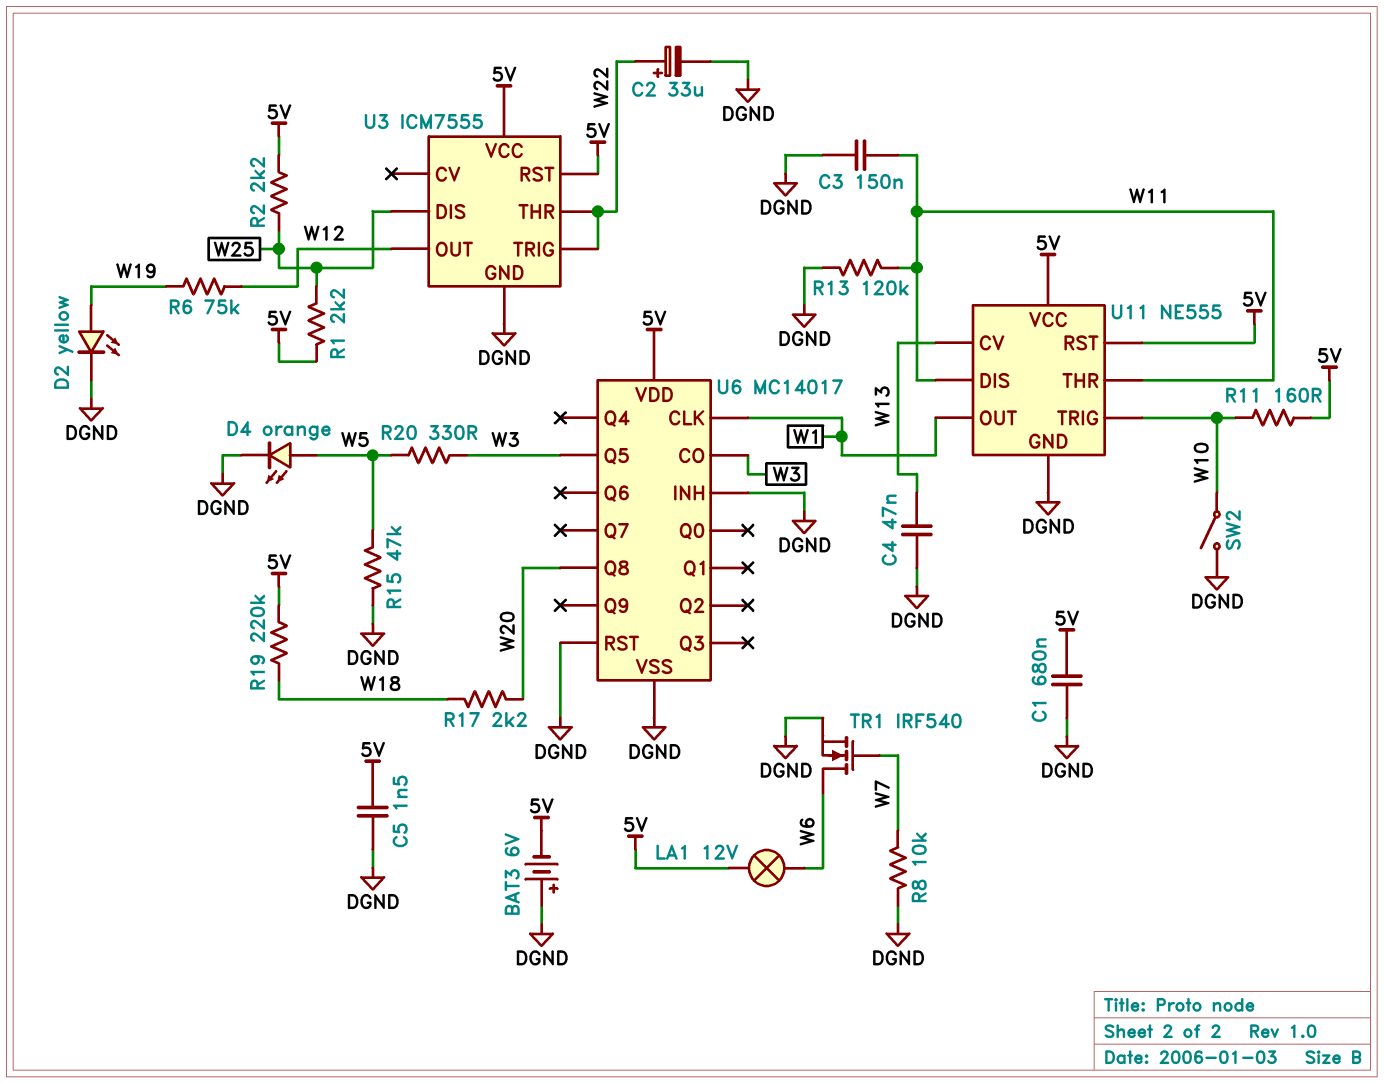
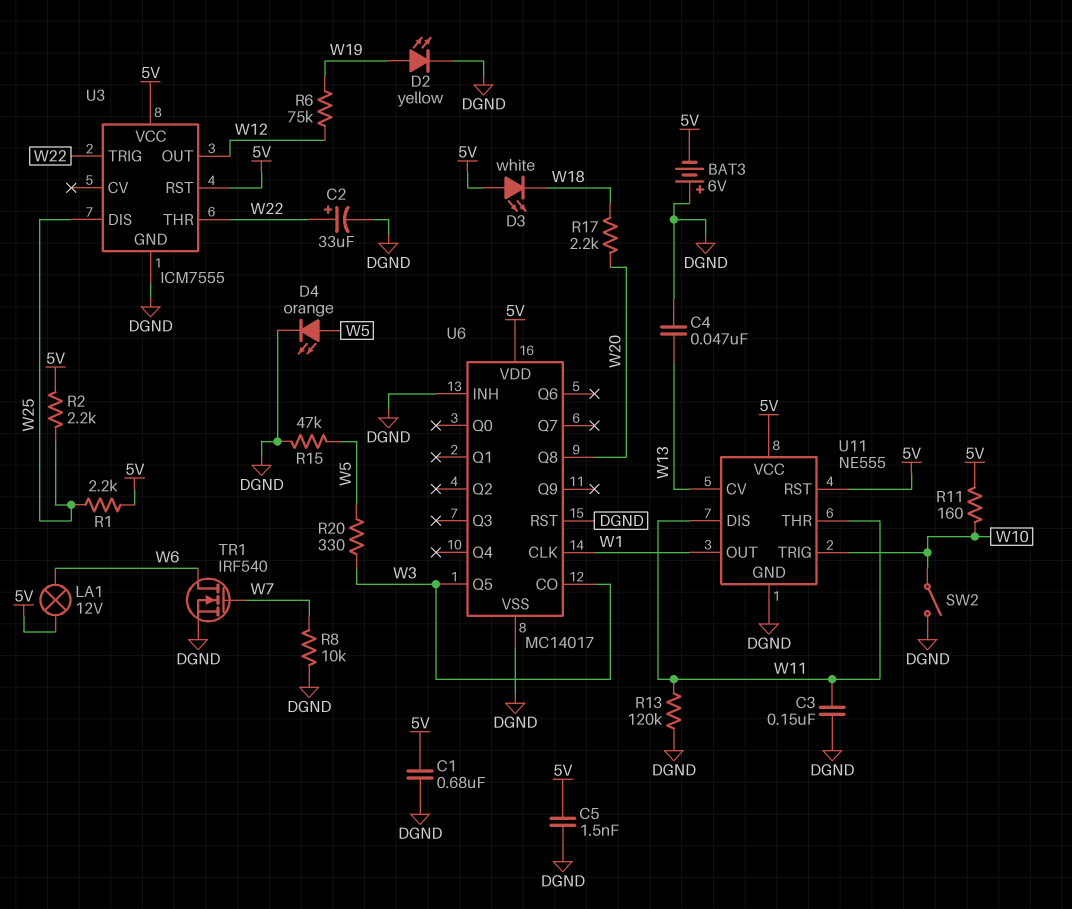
D3: none -> LED white (A 5V, K W18)
R19: 220k (5V, W18) -> none

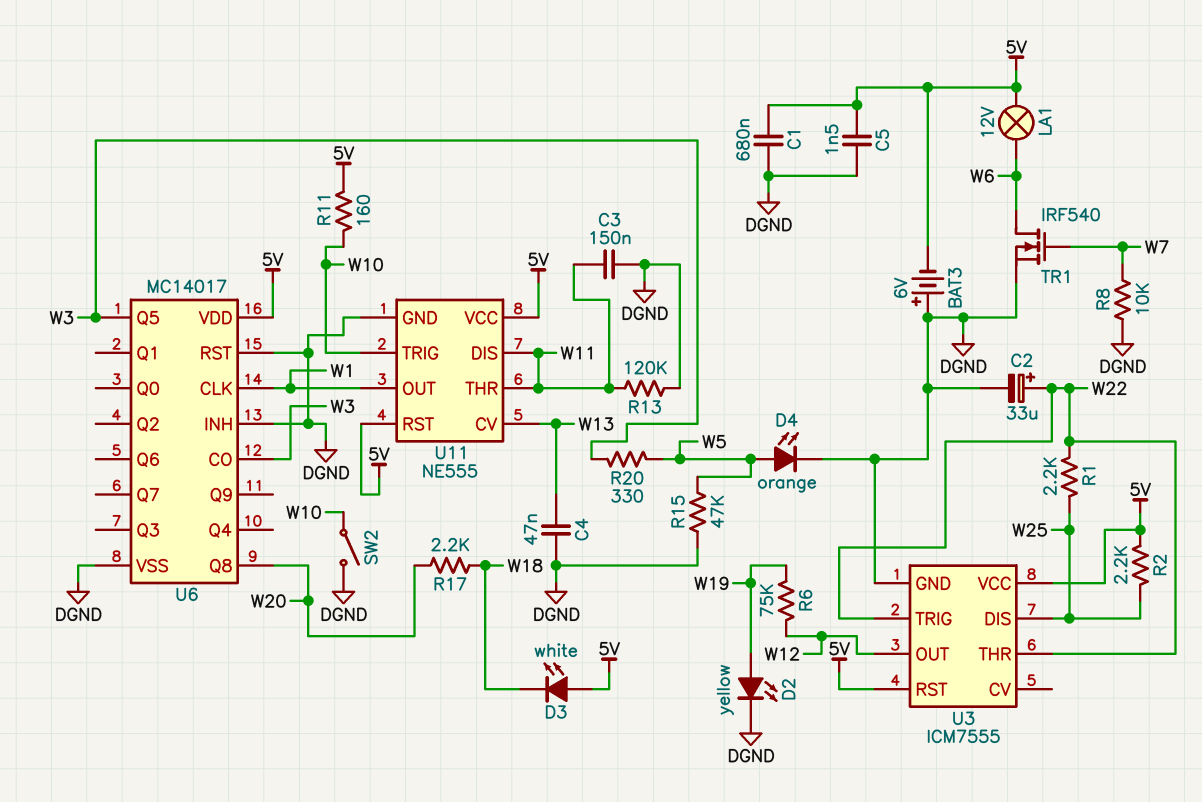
R1: 2.2k (5V, W25) -> 2.2k (W22, W25)

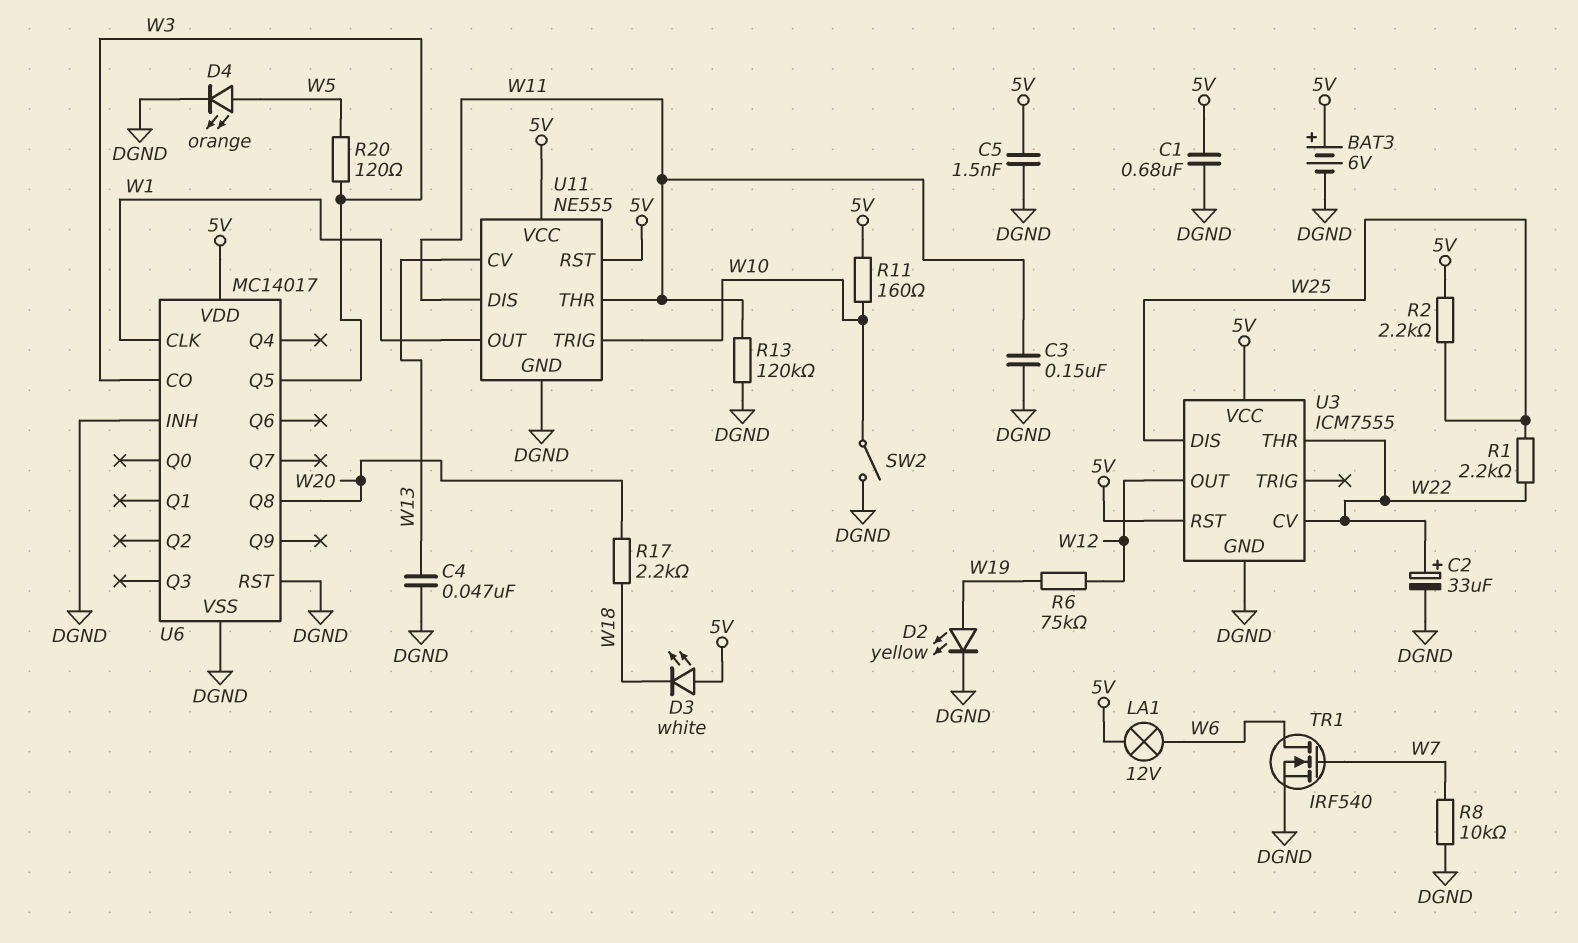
BAT3: 6V (plus DGND, minus 5V) -> 6V (plus 5V, minus DGND)
R15: 47k (DGND, W5) -> none
R20: 330 (W3, W5) -> 120 (W3, W5)
U3 pin CV: none -> W22
U3 pin TRIG: W22 -> none

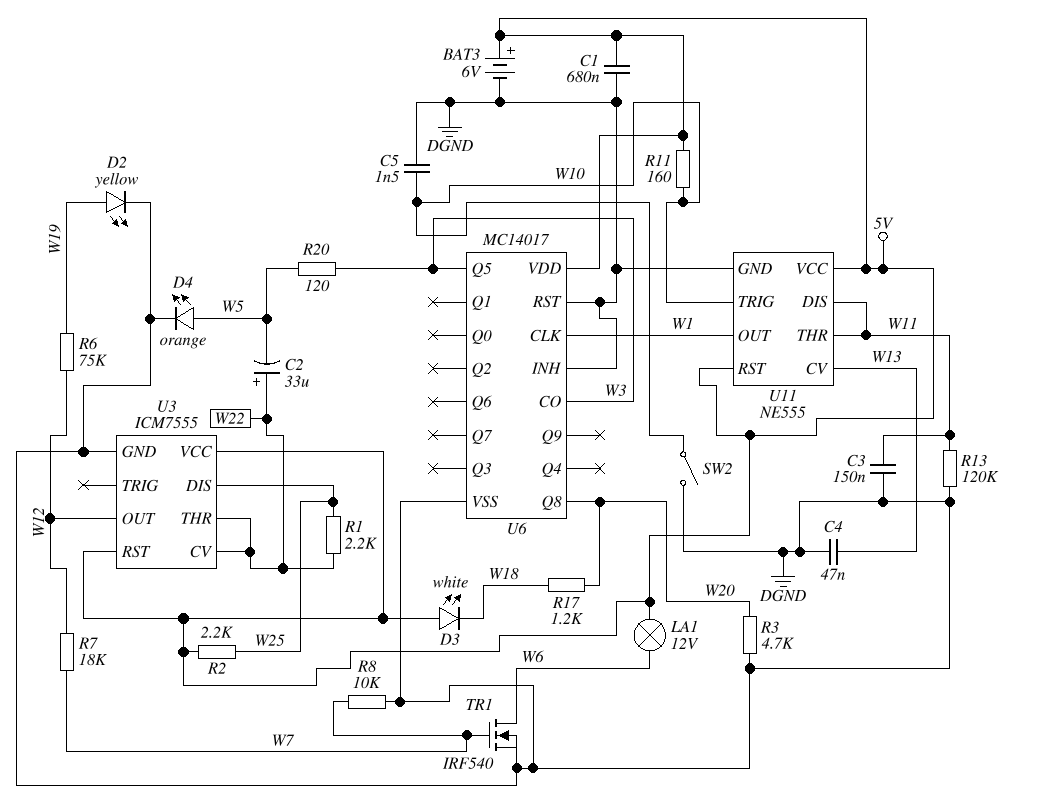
C2: 33uF (plus W22, minus DGND) -> 33uF (plus W22, minus W5)
C5: 1.5nF (5V, DGND) -> 1.5nF (DGND, W10)
R3: none -> 4.7k (DGND, W20)
R7: none -> 18k (W7, W12)
R17: 2.2k (W18, W20) -> 1.2k (W18, W20)

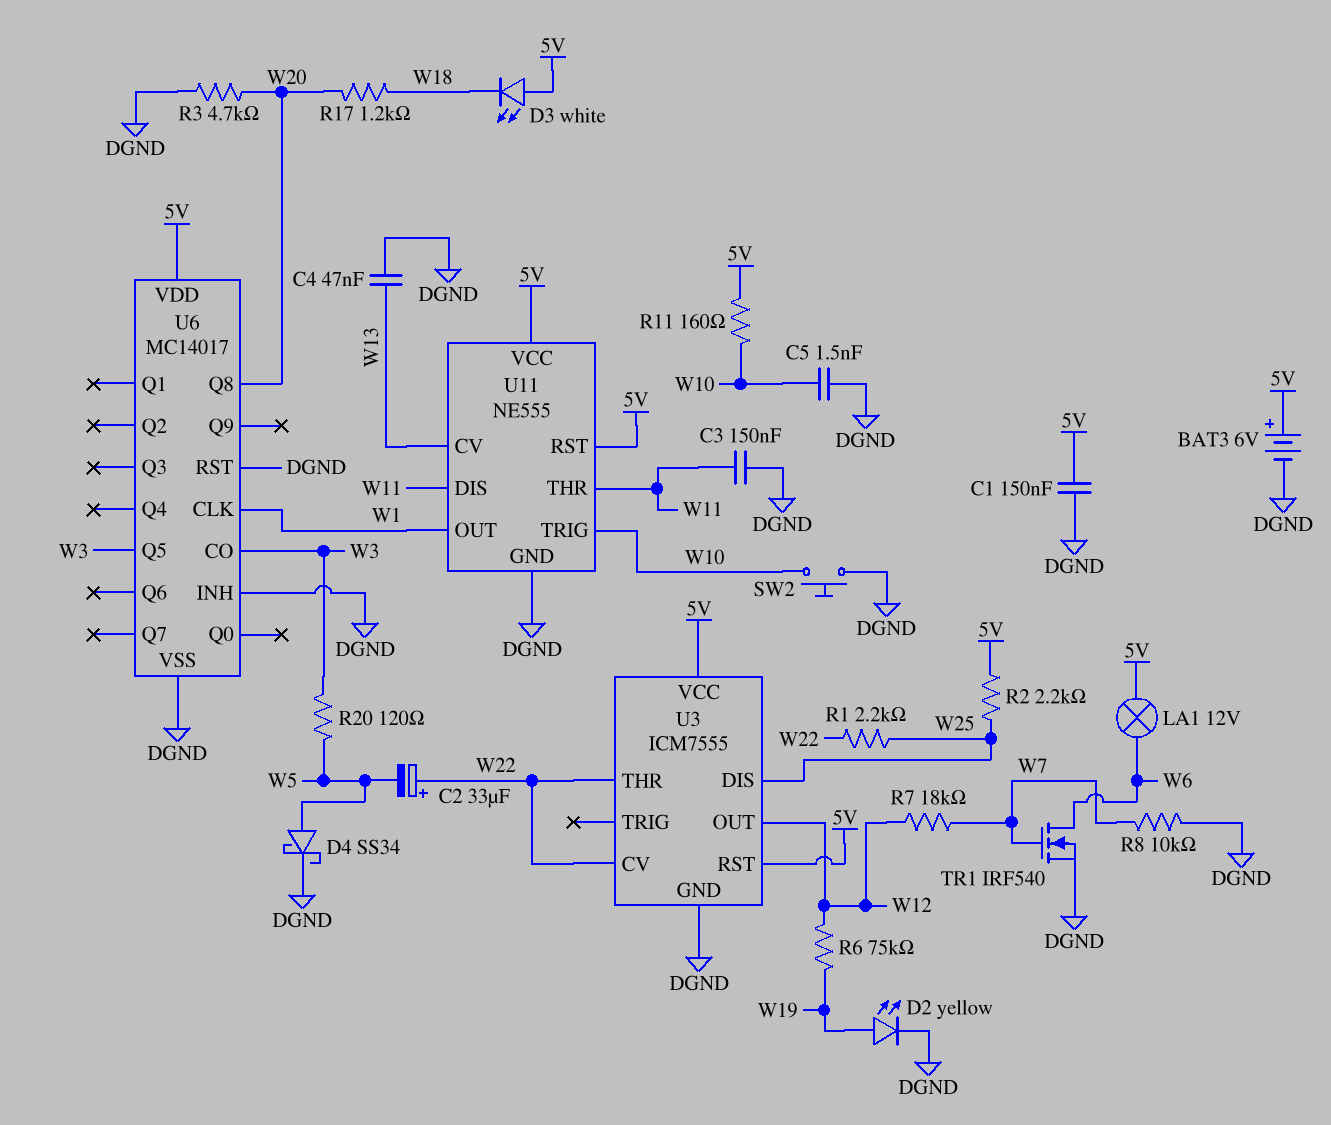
C1: 680nF (5V, DGND) -> 150nF (5V, DGND)
D4: LED orange (A W5, K DGND) -> schottky SS34 (A W5, K DGND)
R13: 120k (DGND, W11) -> none
SW2: switch (DGND, W10) -> button (DGND, W10)

